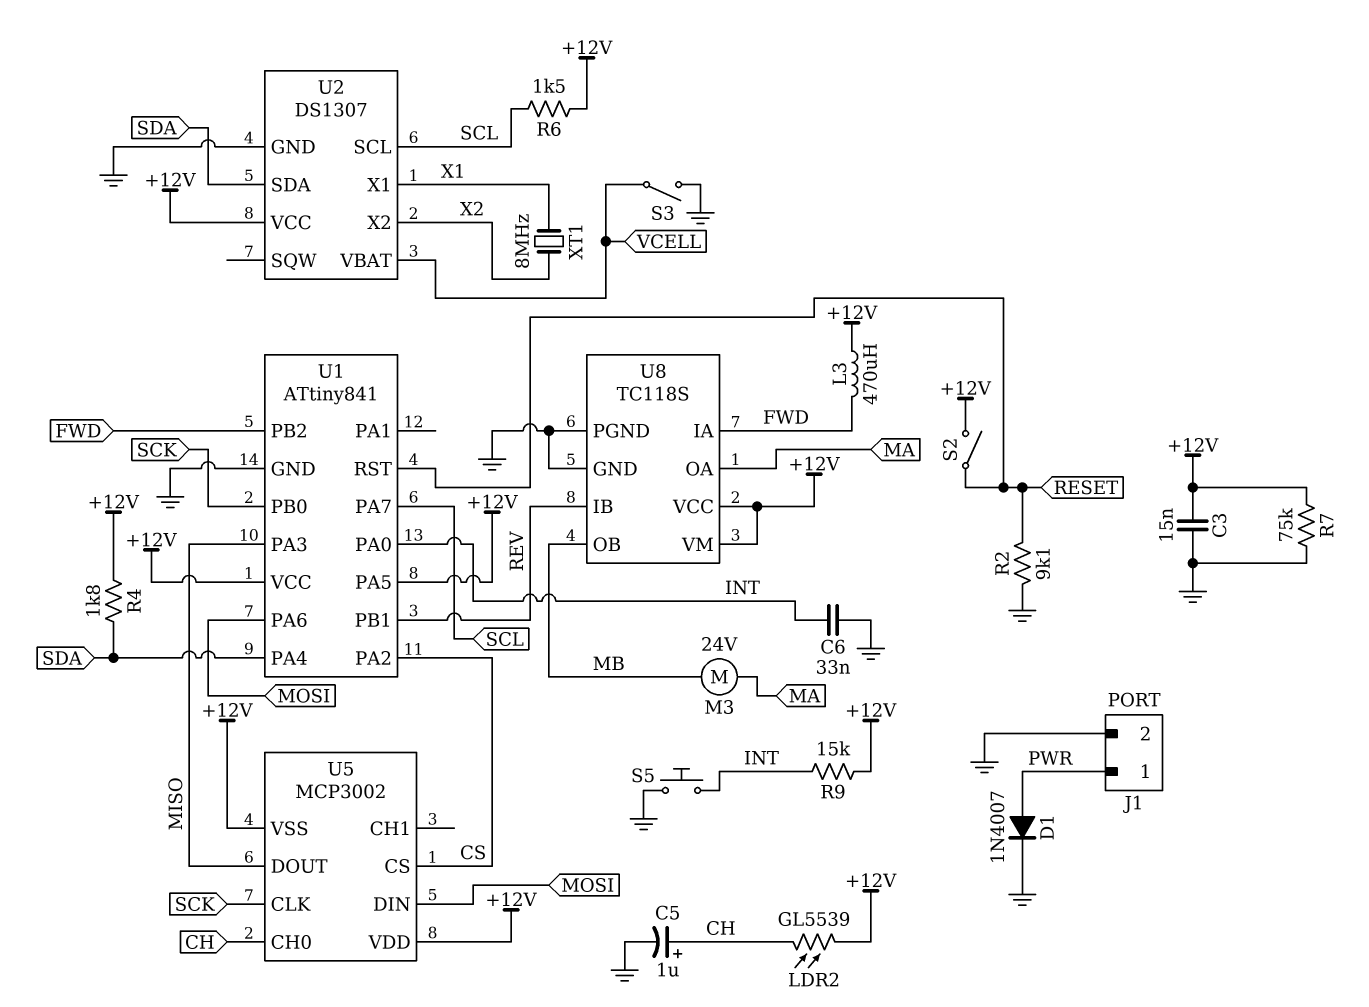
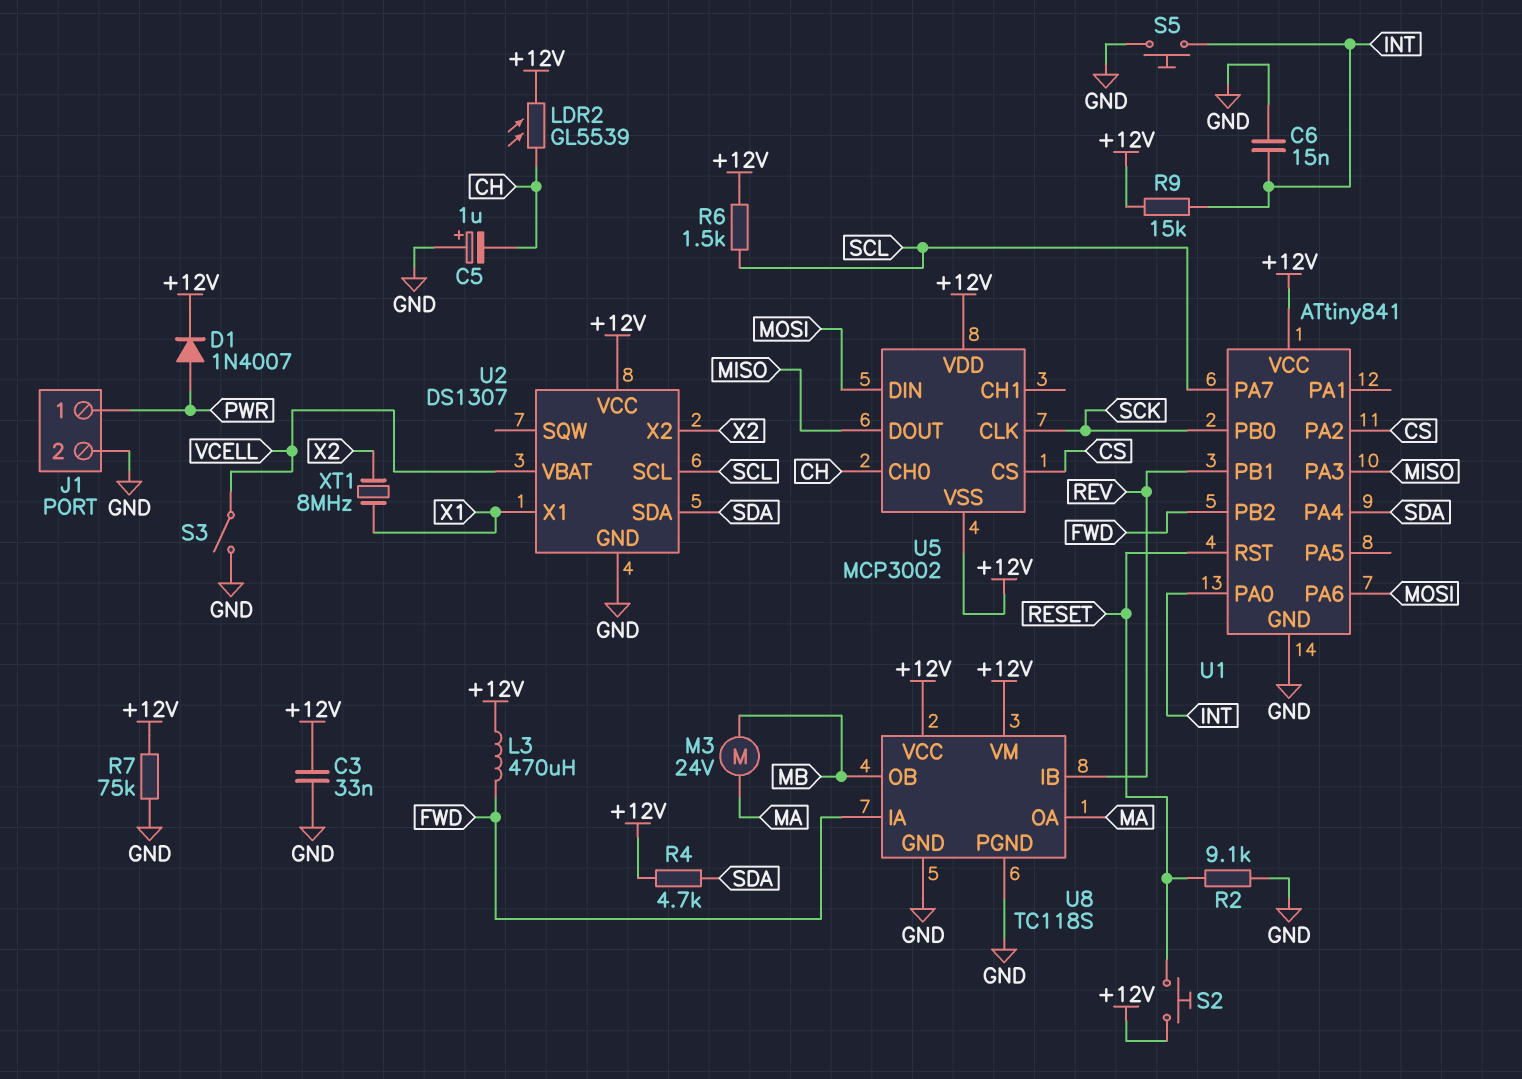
C3: 15nF (+12V, GND) -> 33nF (+12V, GND)
C5: 1uF (plus CH, minus GND) -> 1uF (plus GND, minus CH)
C6: 33nF (GND, INT) -> 15nF (GND, INT)
D1: diode 1N4007 (A PWR, K GND) -> diode 1N4007 (A PWR, K +12V)
R4: 1.8k (+12V, SDA) -> 4.7k (+12V, SDA)
S2: switch (+12V, RESET) -> button (+12V, RESET)
U1 pin PA5: +12V -> none

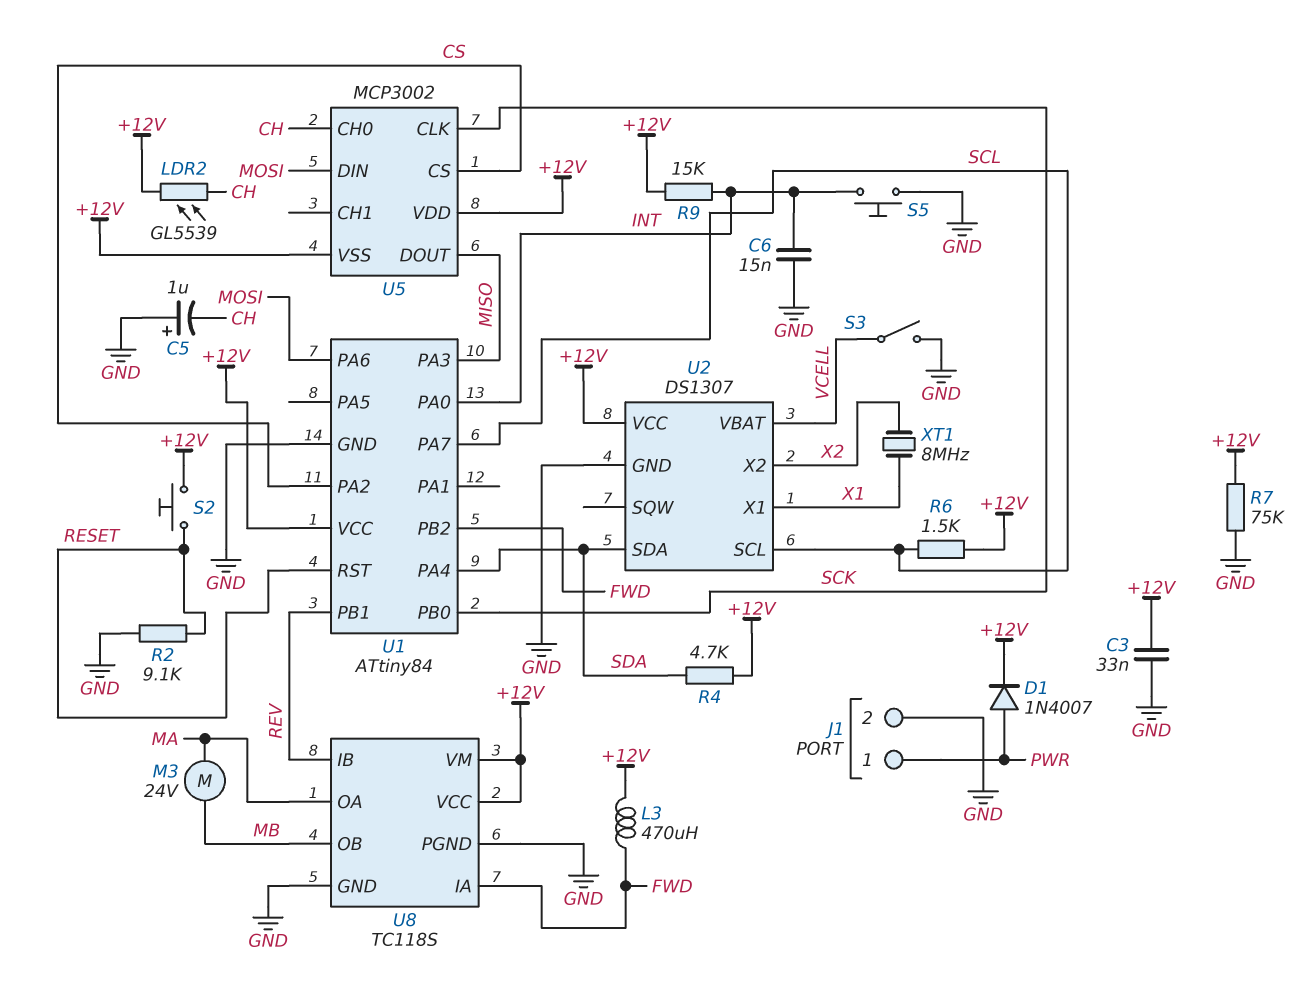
U1: ATtiny841 -> ATtiny84

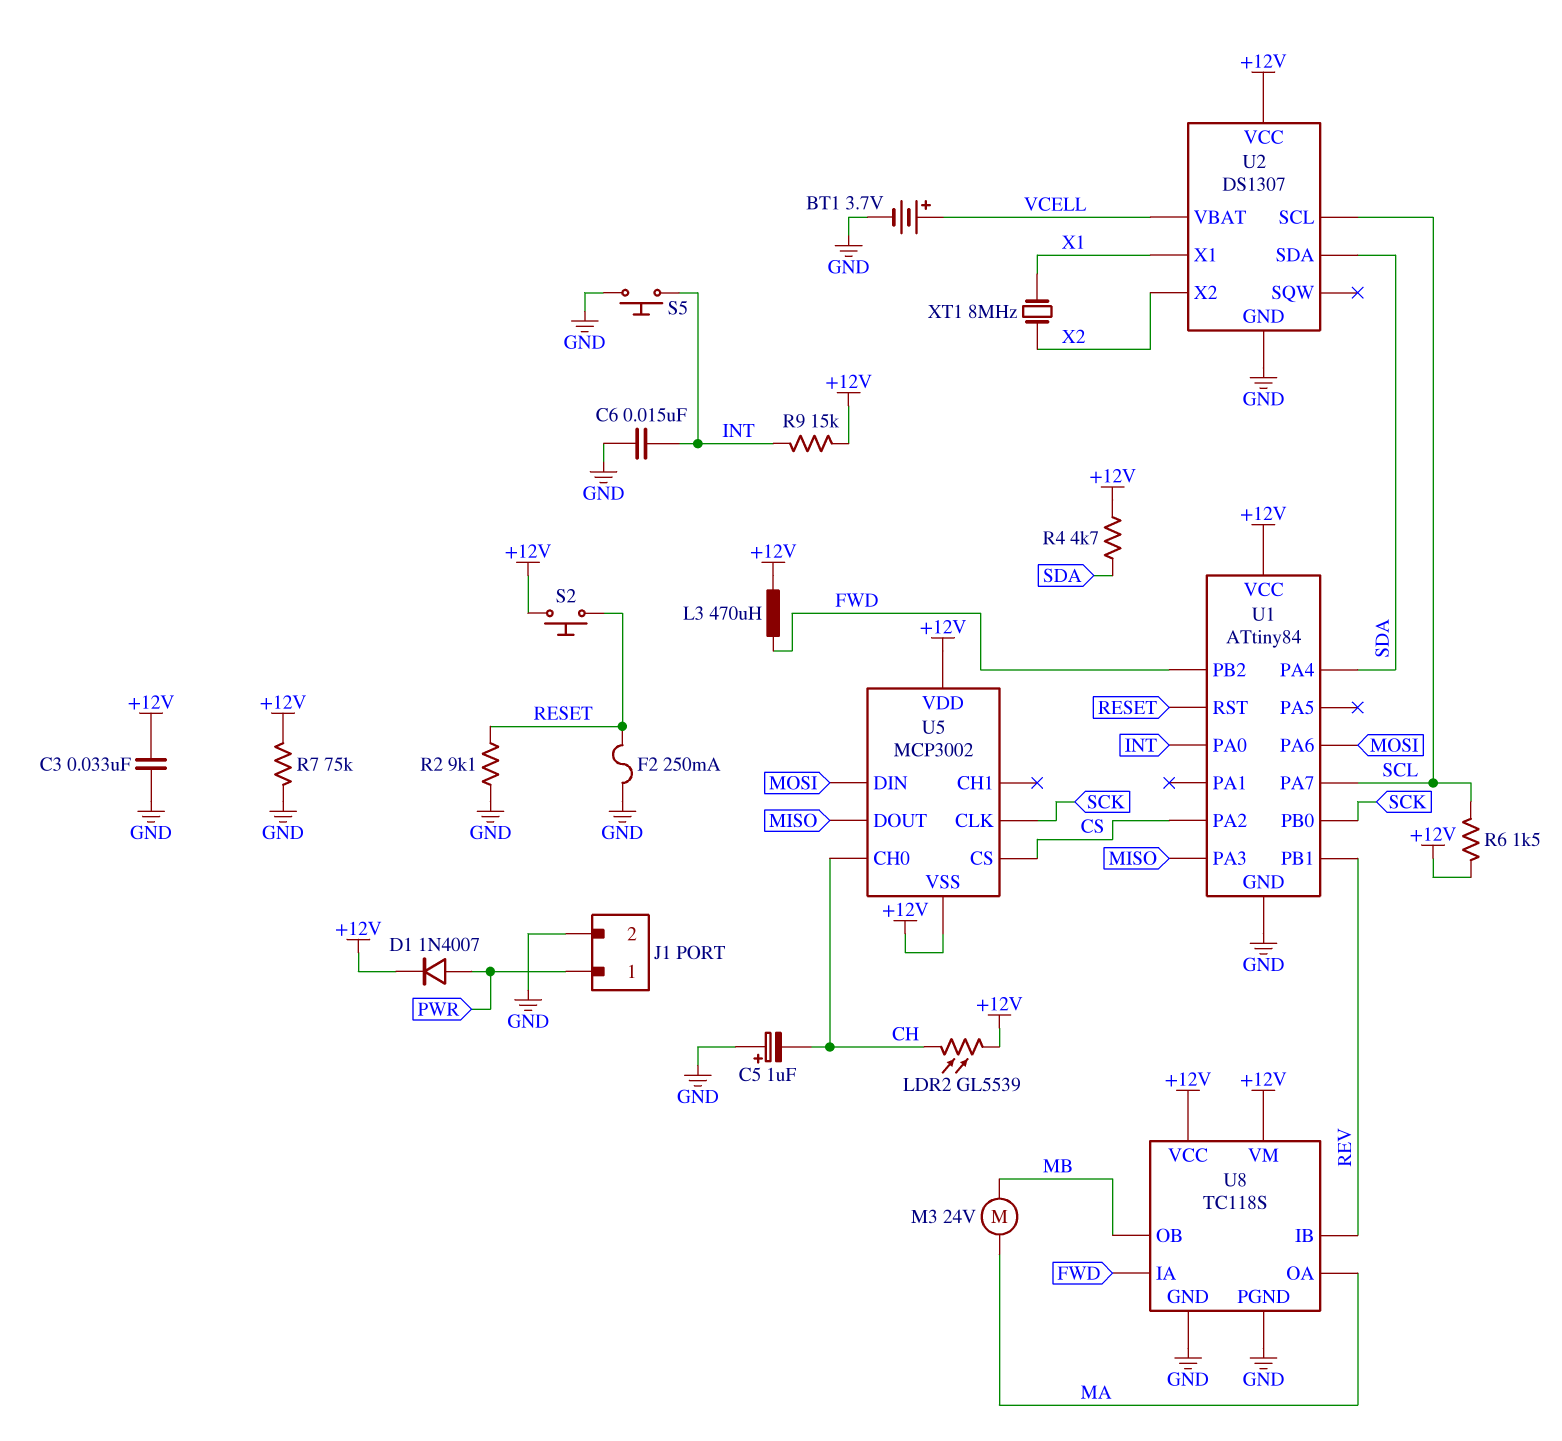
BT1: none -> 3.7V (plus VCELL, minus GND)
F2: none -> 250mA (GND, RESET)
S3: switch (GND, VCELL) -> none

